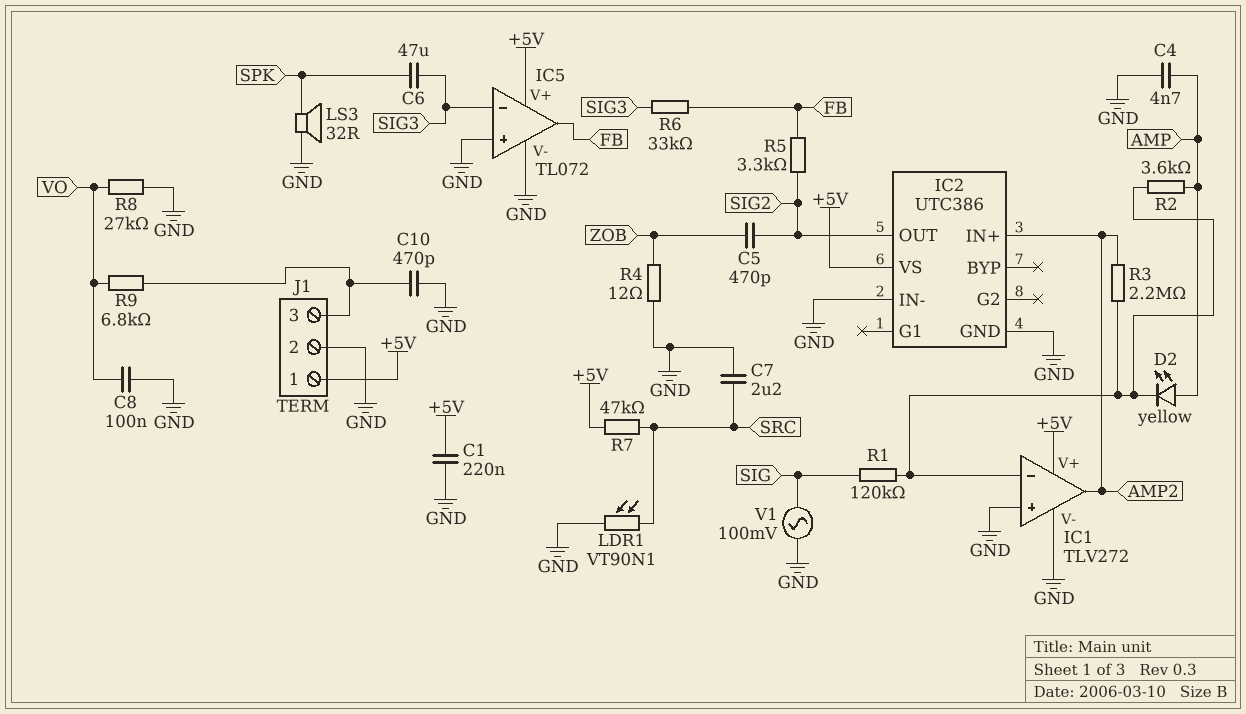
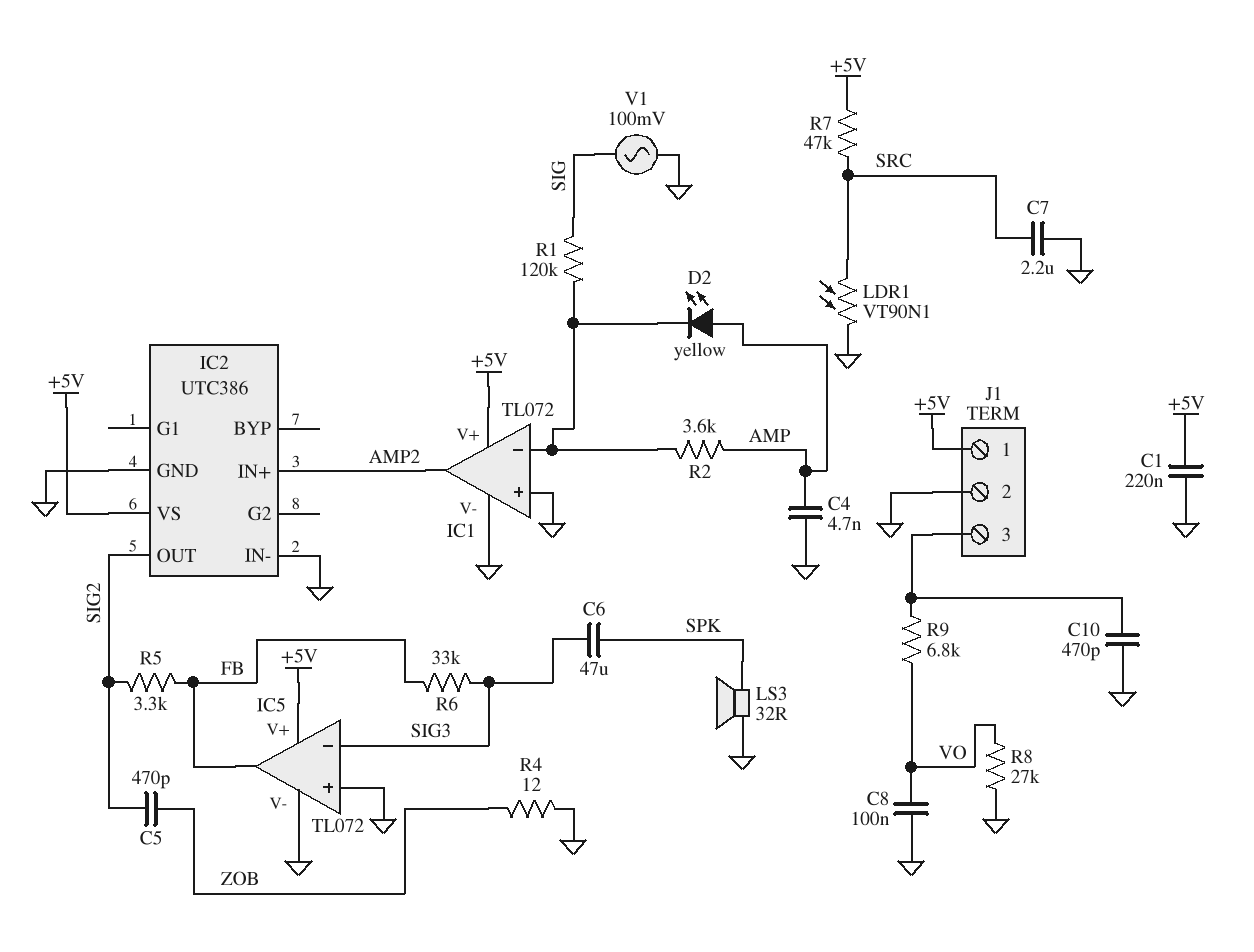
IC1: TLV272 -> TL072
R3: 2.2M (AMP2, IC1/in-) -> none

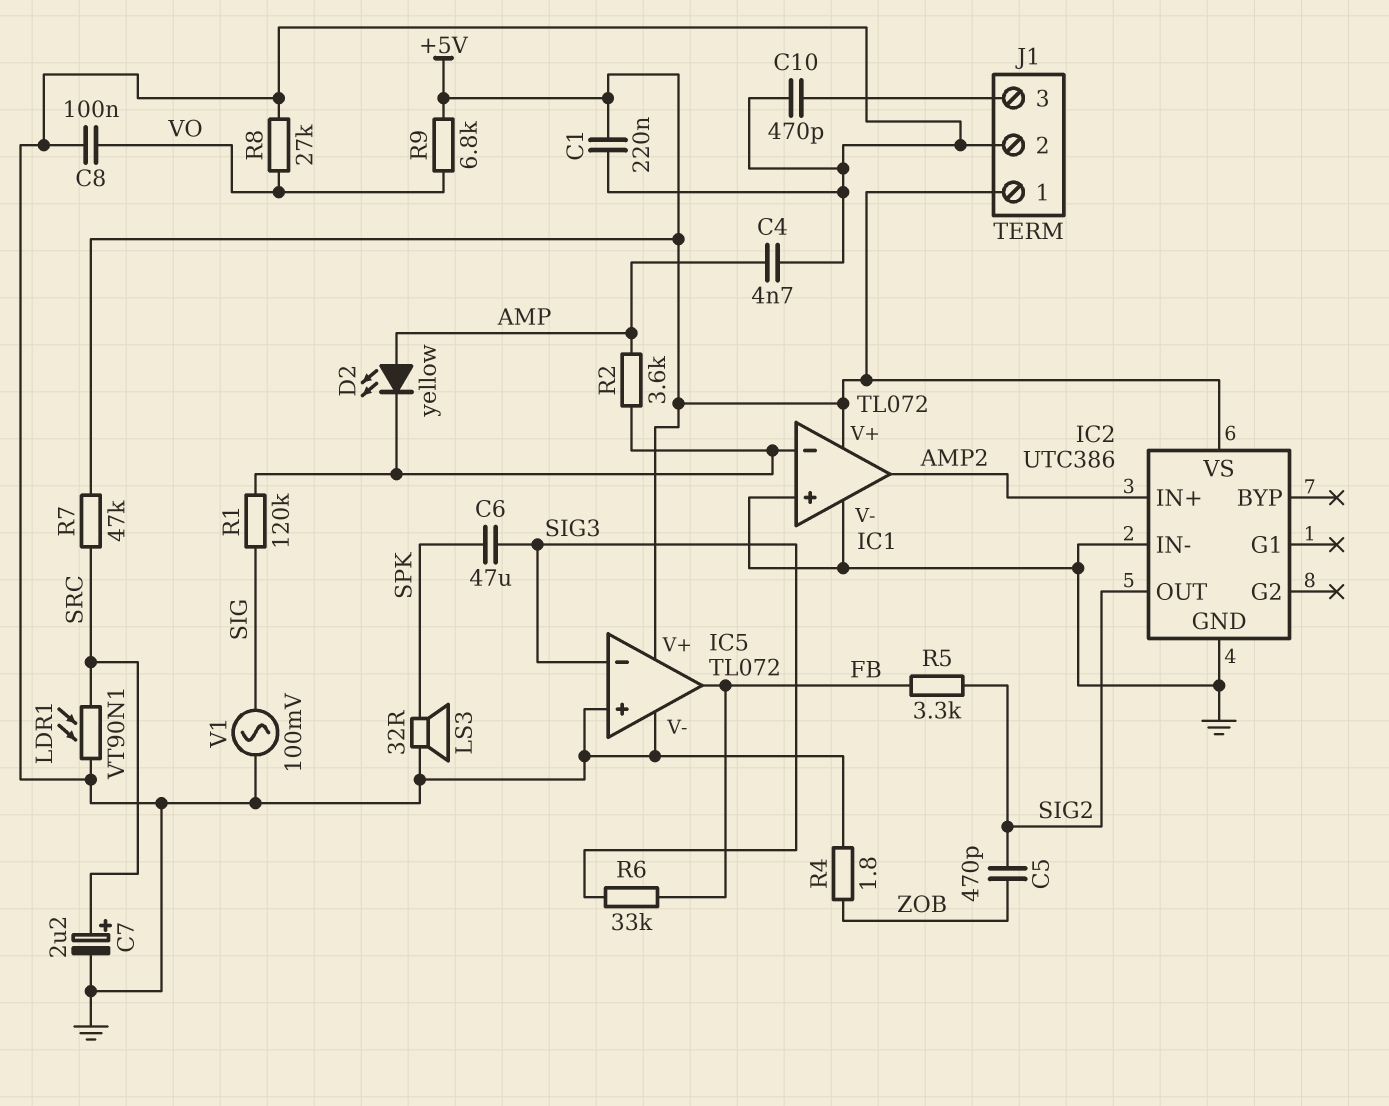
C7: 2.2uF (GND, SRC) -> 2.2uF (plus SRC, minus GND)
R4: 12 (GND, ZOB) -> 1.8 (GND, ZOB)
R9: 6.8k (J1/3, VO) -> 6.8k (+5V, VO)

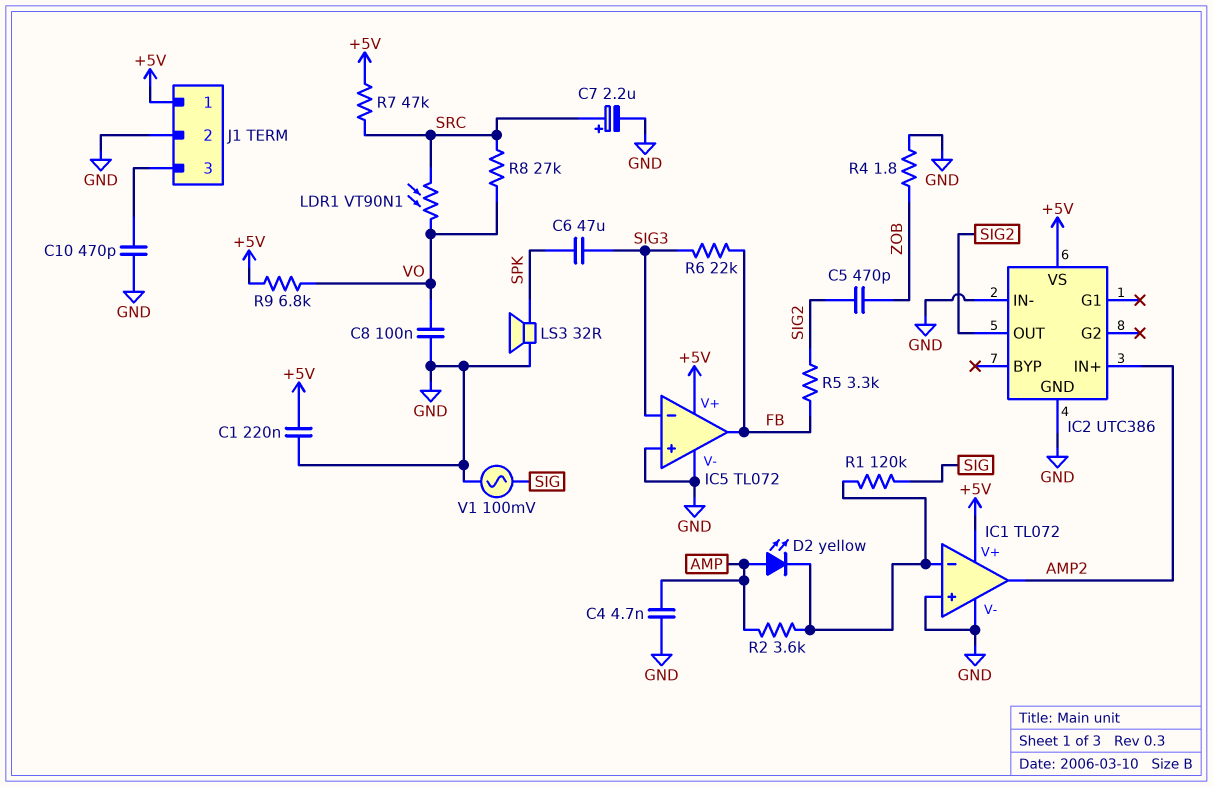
LDR1: VT90N1 (GND, SRC) -> VT90N1 (SRC, VO)
R6: 33k (FB, SIG3) -> 22k (FB, SIG3)
R8: 27k (GND, VO) -> 27k (SRC, VO)

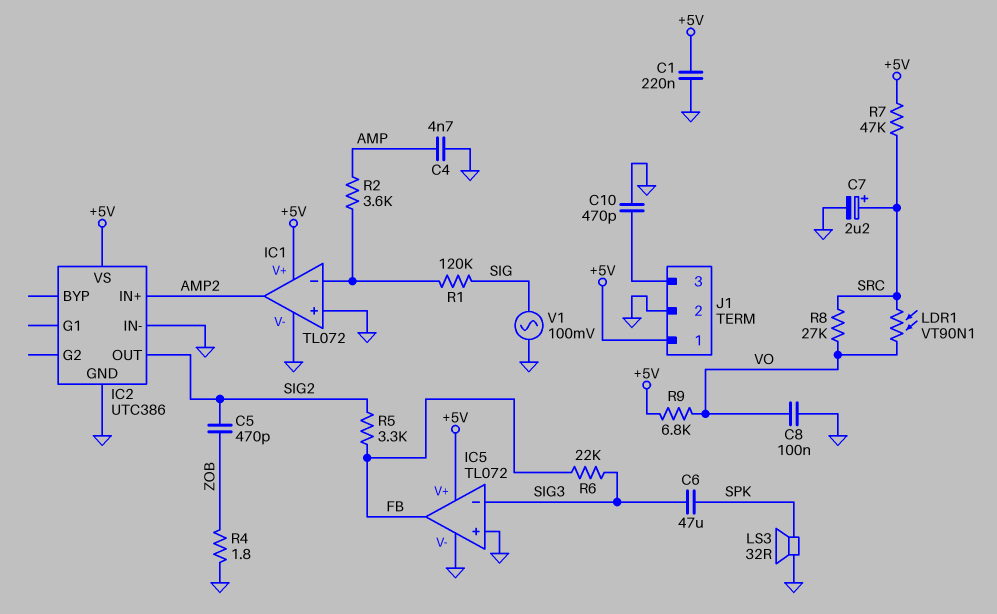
D2: LED yellow (A AMP, K IC1/in-) -> none

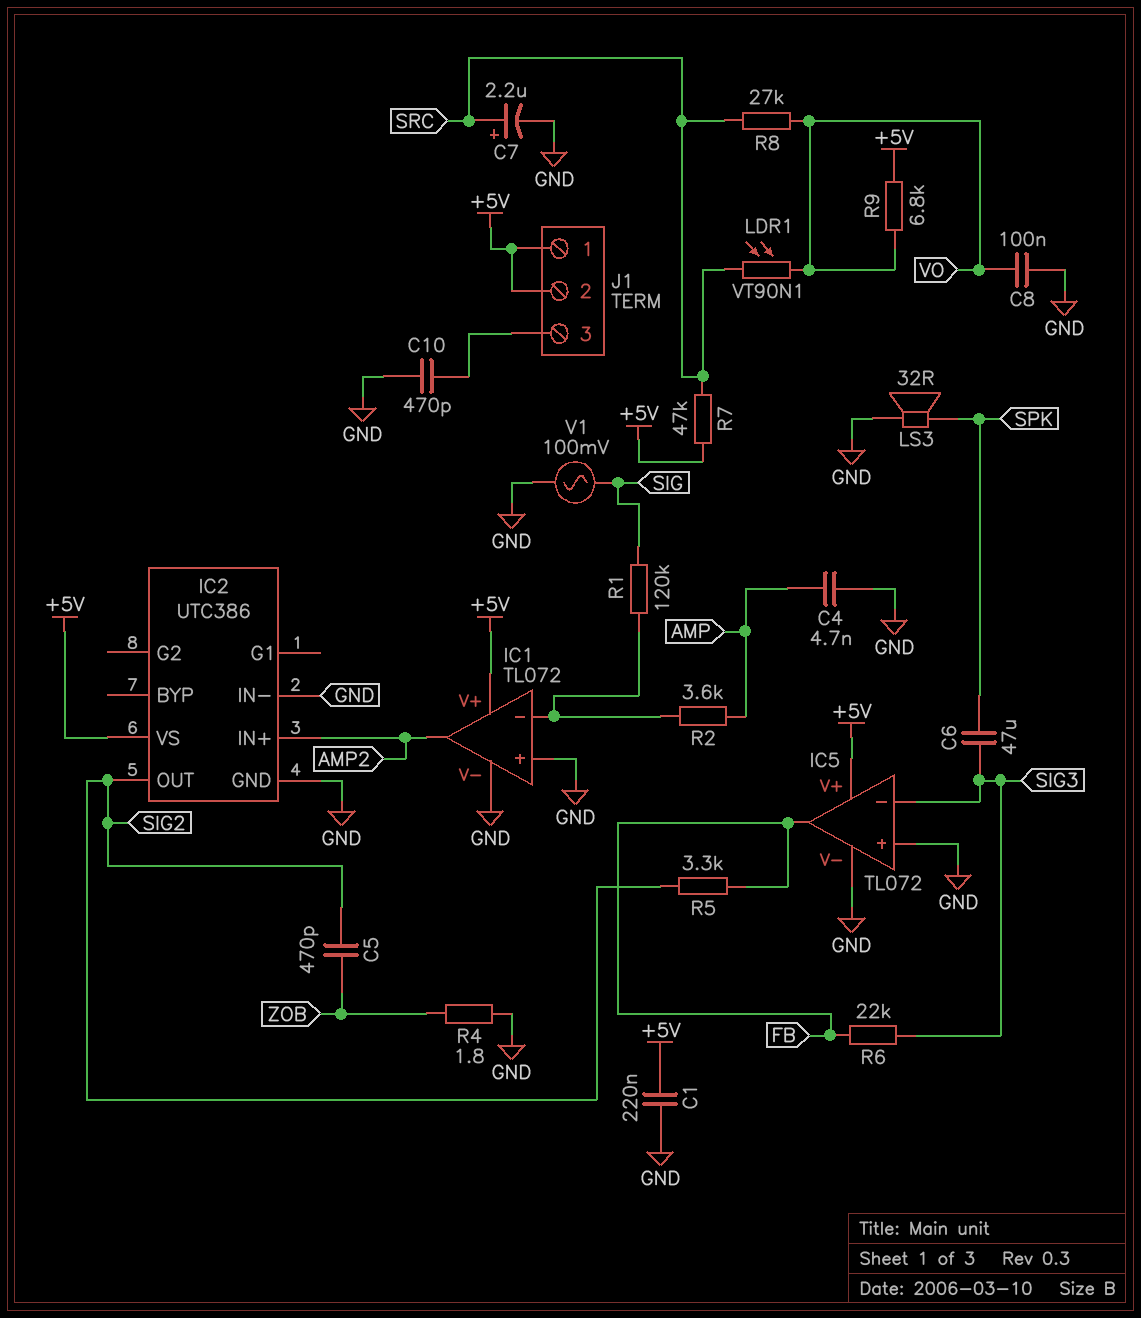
J1 pin 2: GND -> +5V

